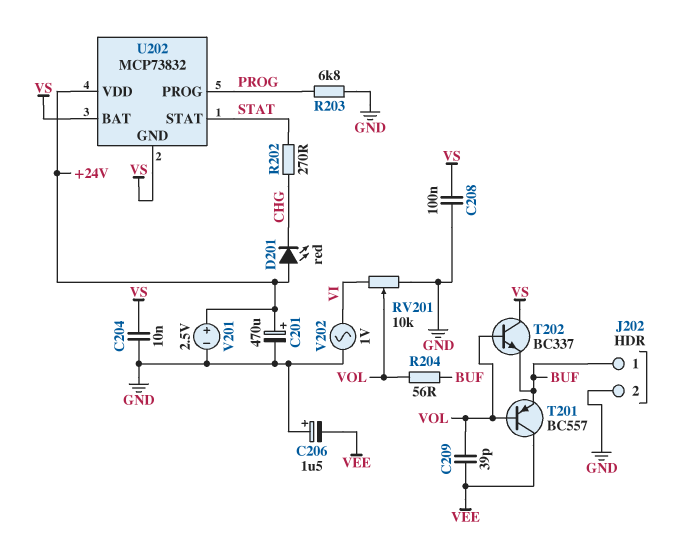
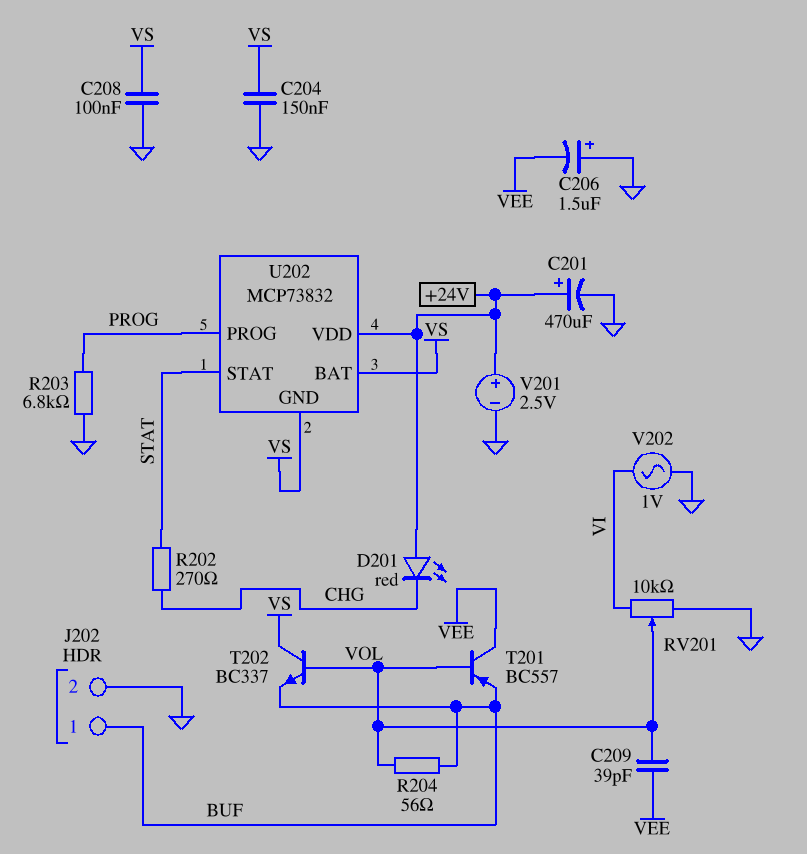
C204: 10nF (GND, VS) -> 150nF (GND, VS)

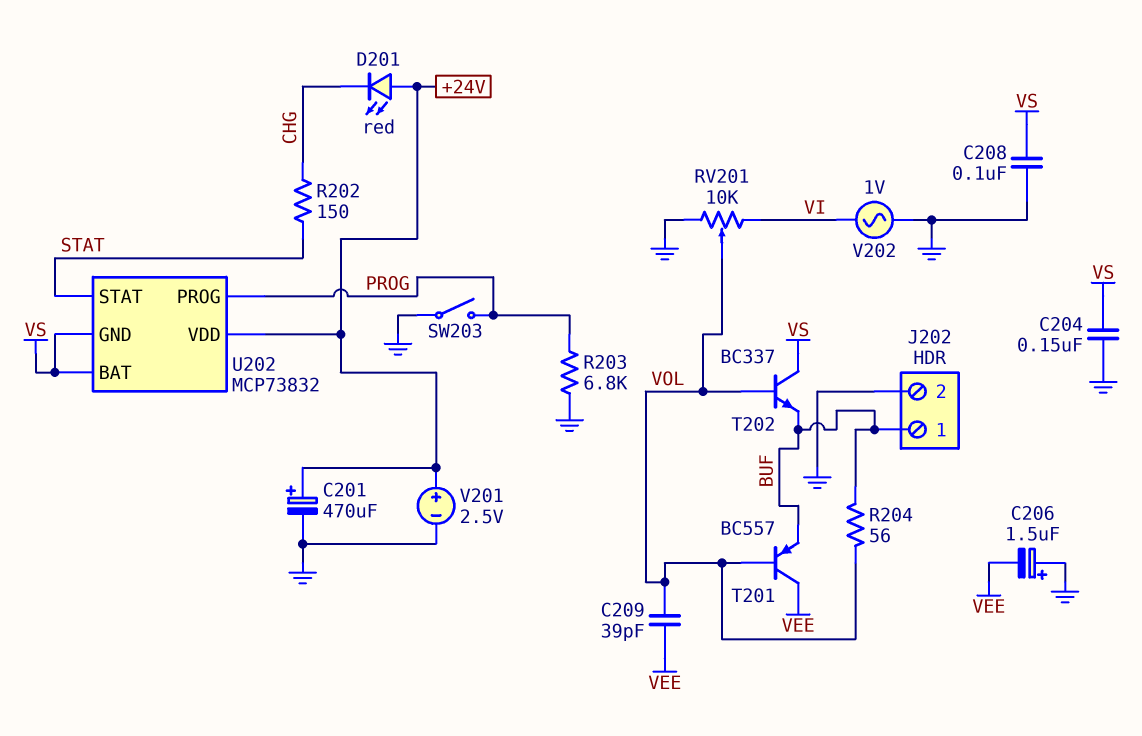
R202: 270 (CHG, STAT) -> 150 (CHG, STAT)
SW203: none -> switch (GND, PROG)

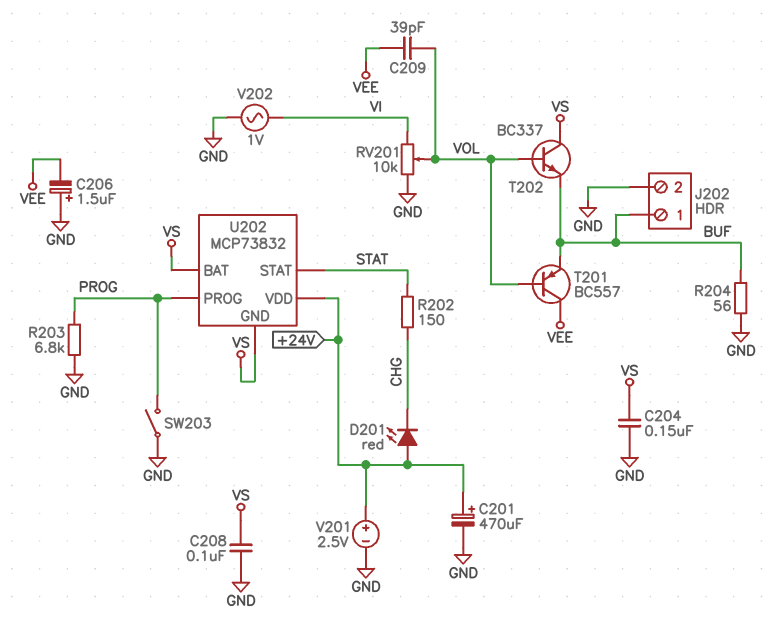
R204: 56 (BUF, VOL) -> 56 (BUF, GND)

